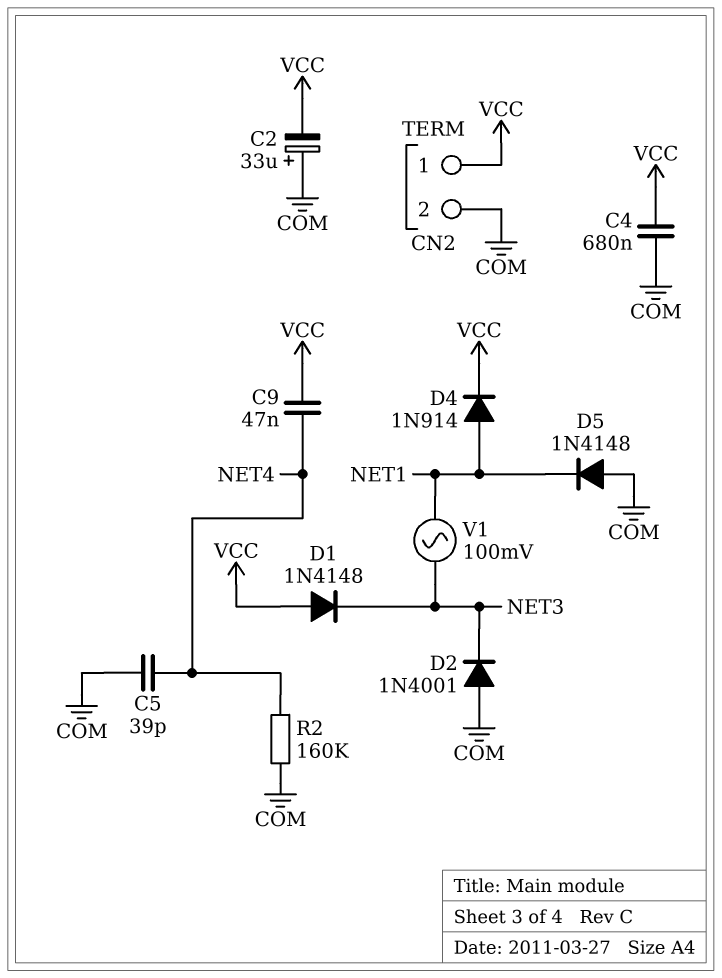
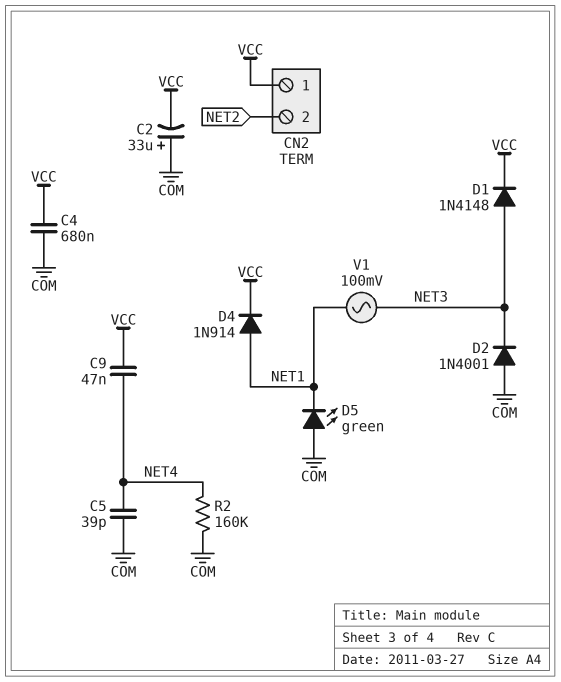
CN2 pin 2: COM -> NET2
D1: diode 1N4148 (A VCC, K NET3) -> diode 1N4148 (A NET3, K VCC)
D5: diode 1N4148 (A COM, K NET1) -> LED green (A COM, K NET1)

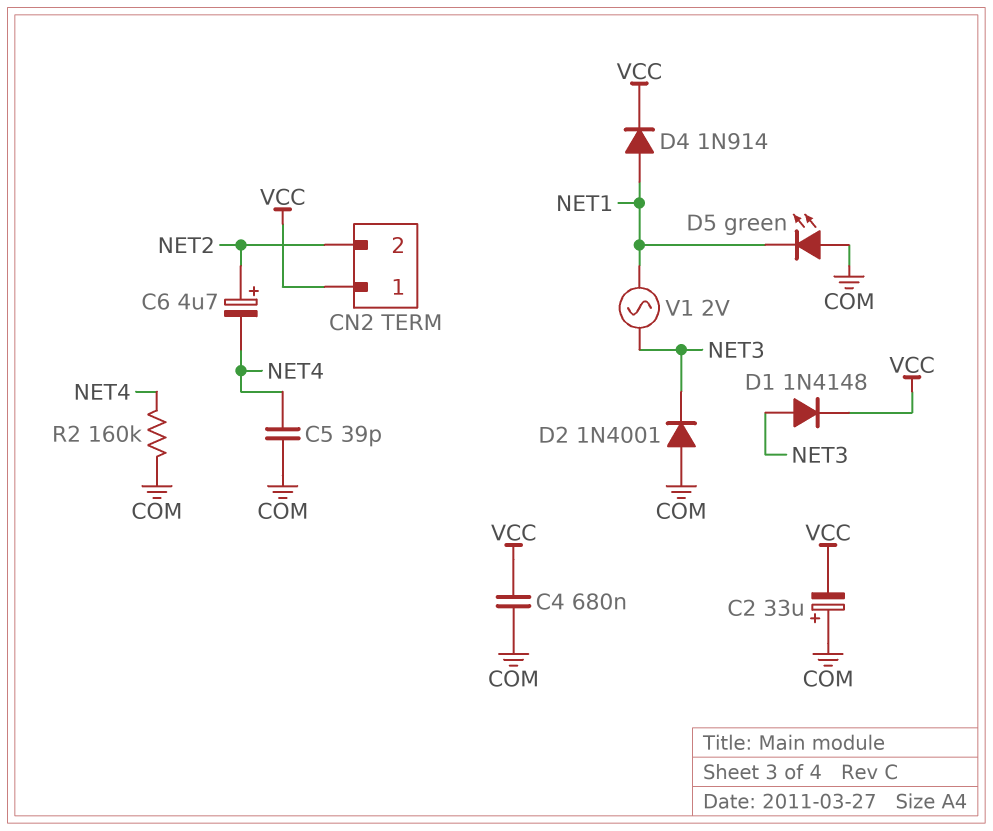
C6: none -> 4.7uF (plus NET2, minus NET4)
C9: 47nF (NET4, VCC) -> none
V1: AC 100mV (NET1, NET3) -> AC 2V (NET1, NET3)

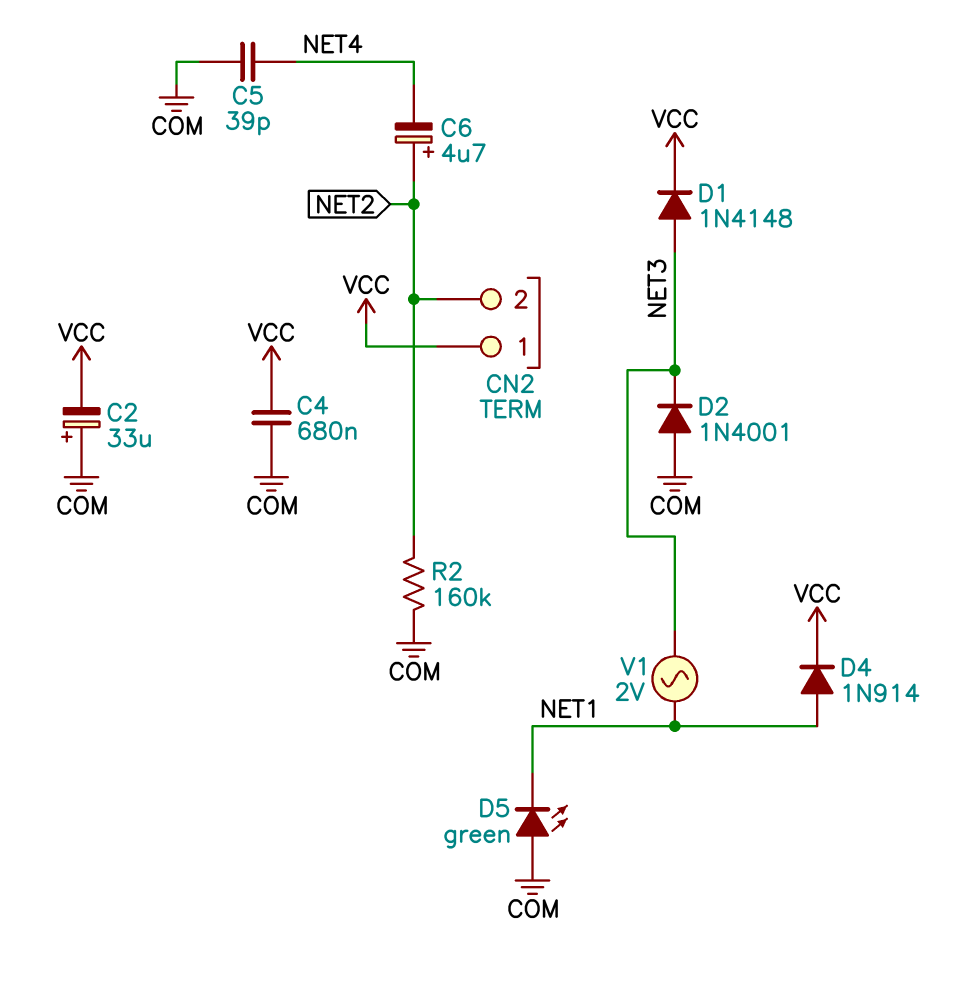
R2: 160k (COM, NET4) -> 160k (COM, NET2)

